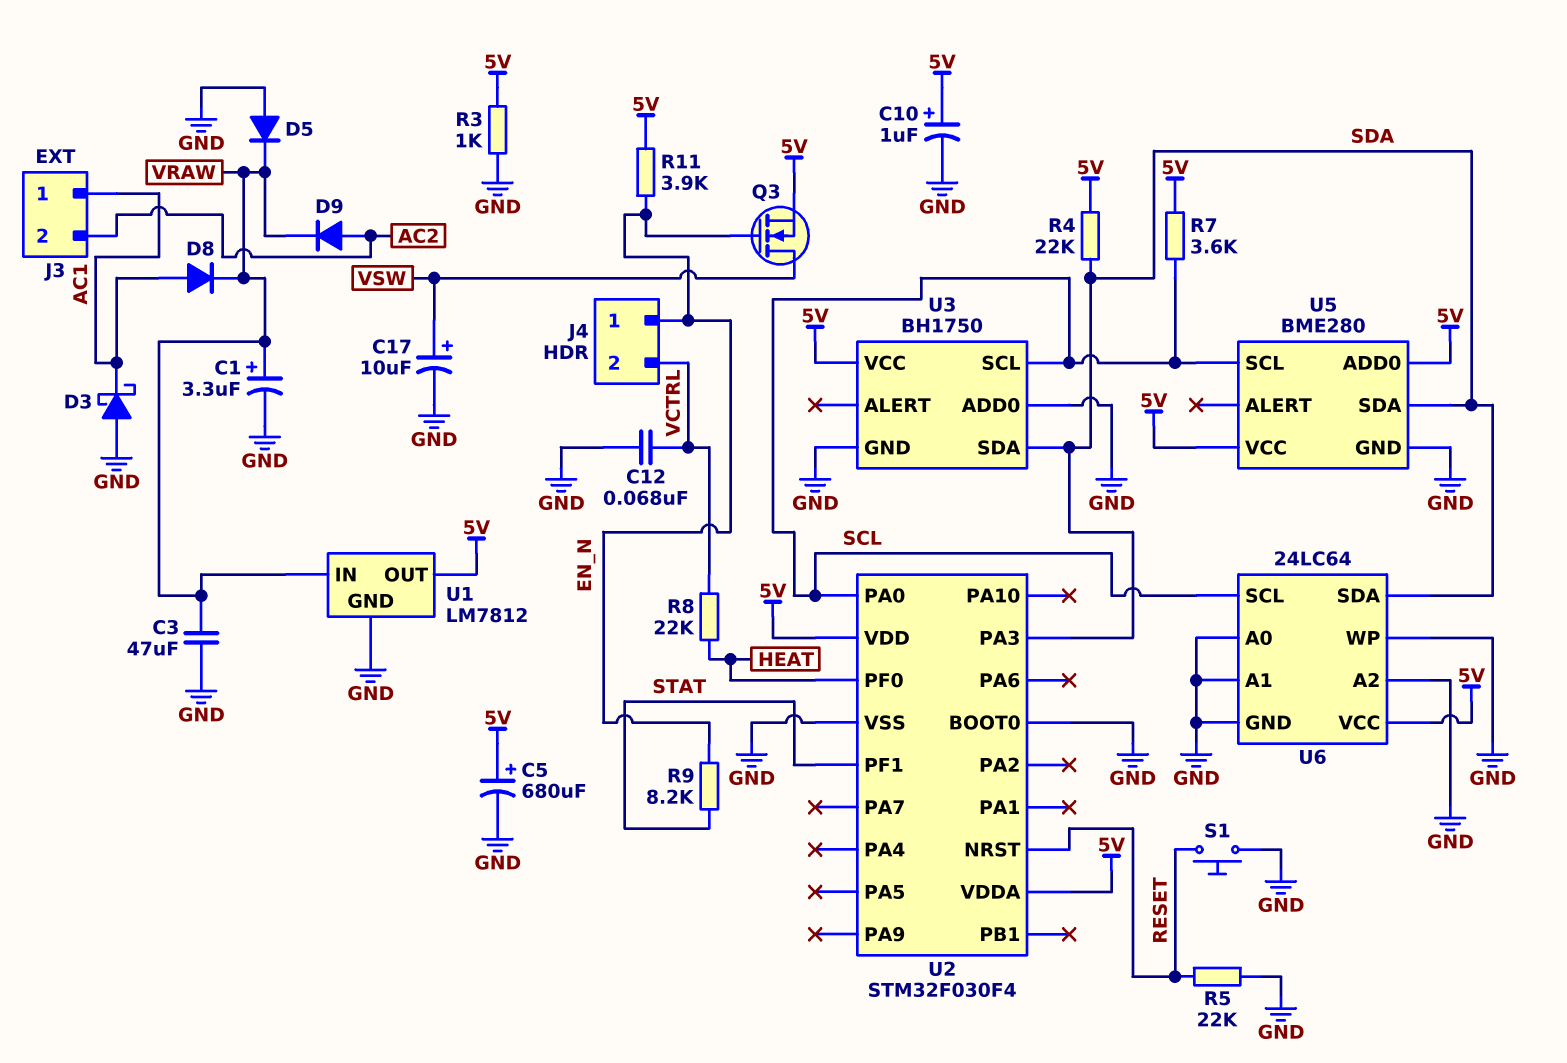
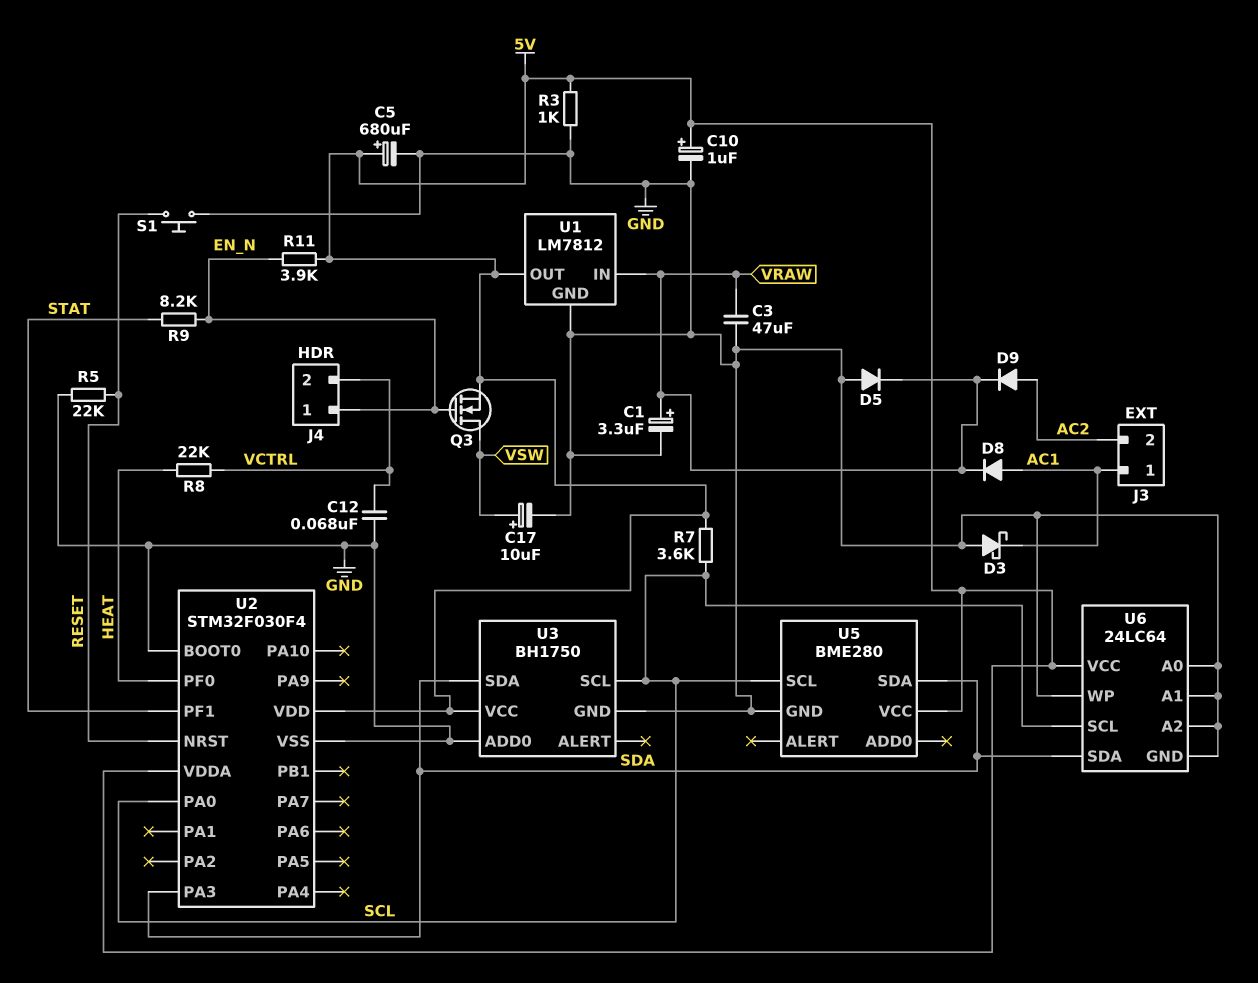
R4: 22k (5V, SDA) -> none
U5 pin ADD0: 5V -> none

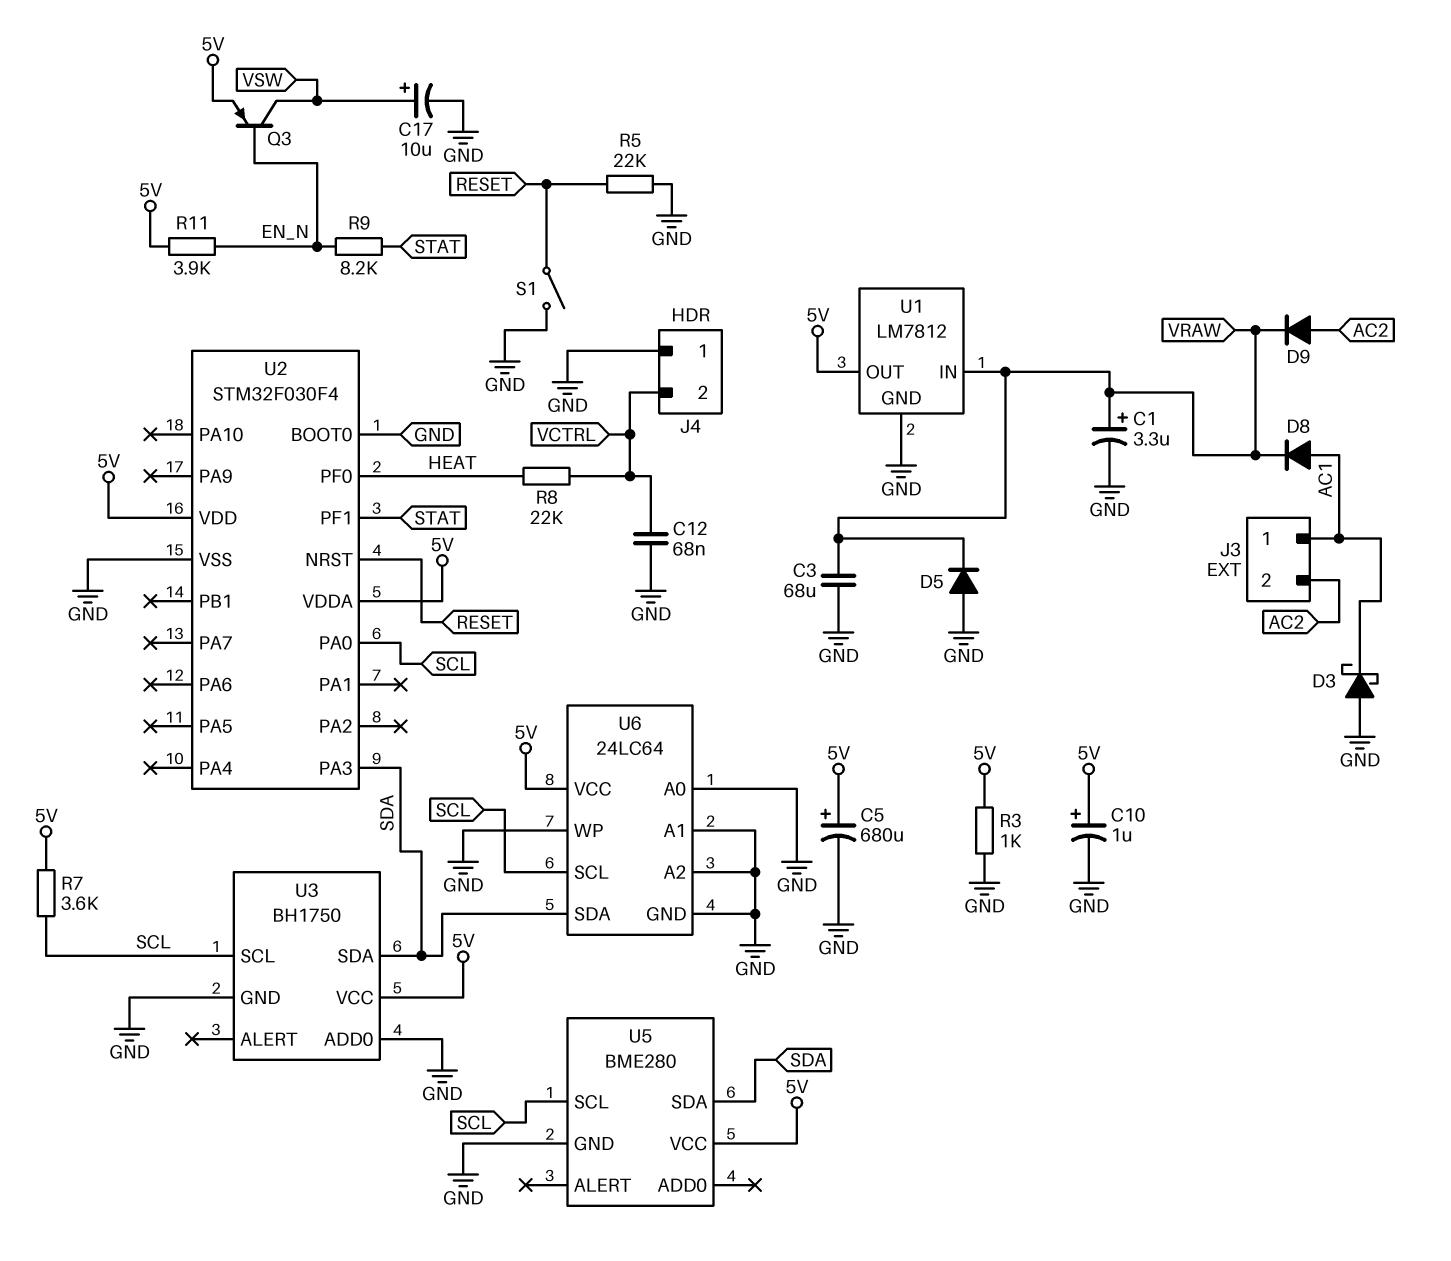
C3: 47uF (GND, VRAW) -> 68uF (GND, VRAW)
J4 pin 1: EN_N -> GND
Q3: NMOS (G EN_N, D VSW, S 5V) -> PNP (B EN_N, C VSW, E 5V)
S1: button (GND, RESET) -> switch (GND, RESET)

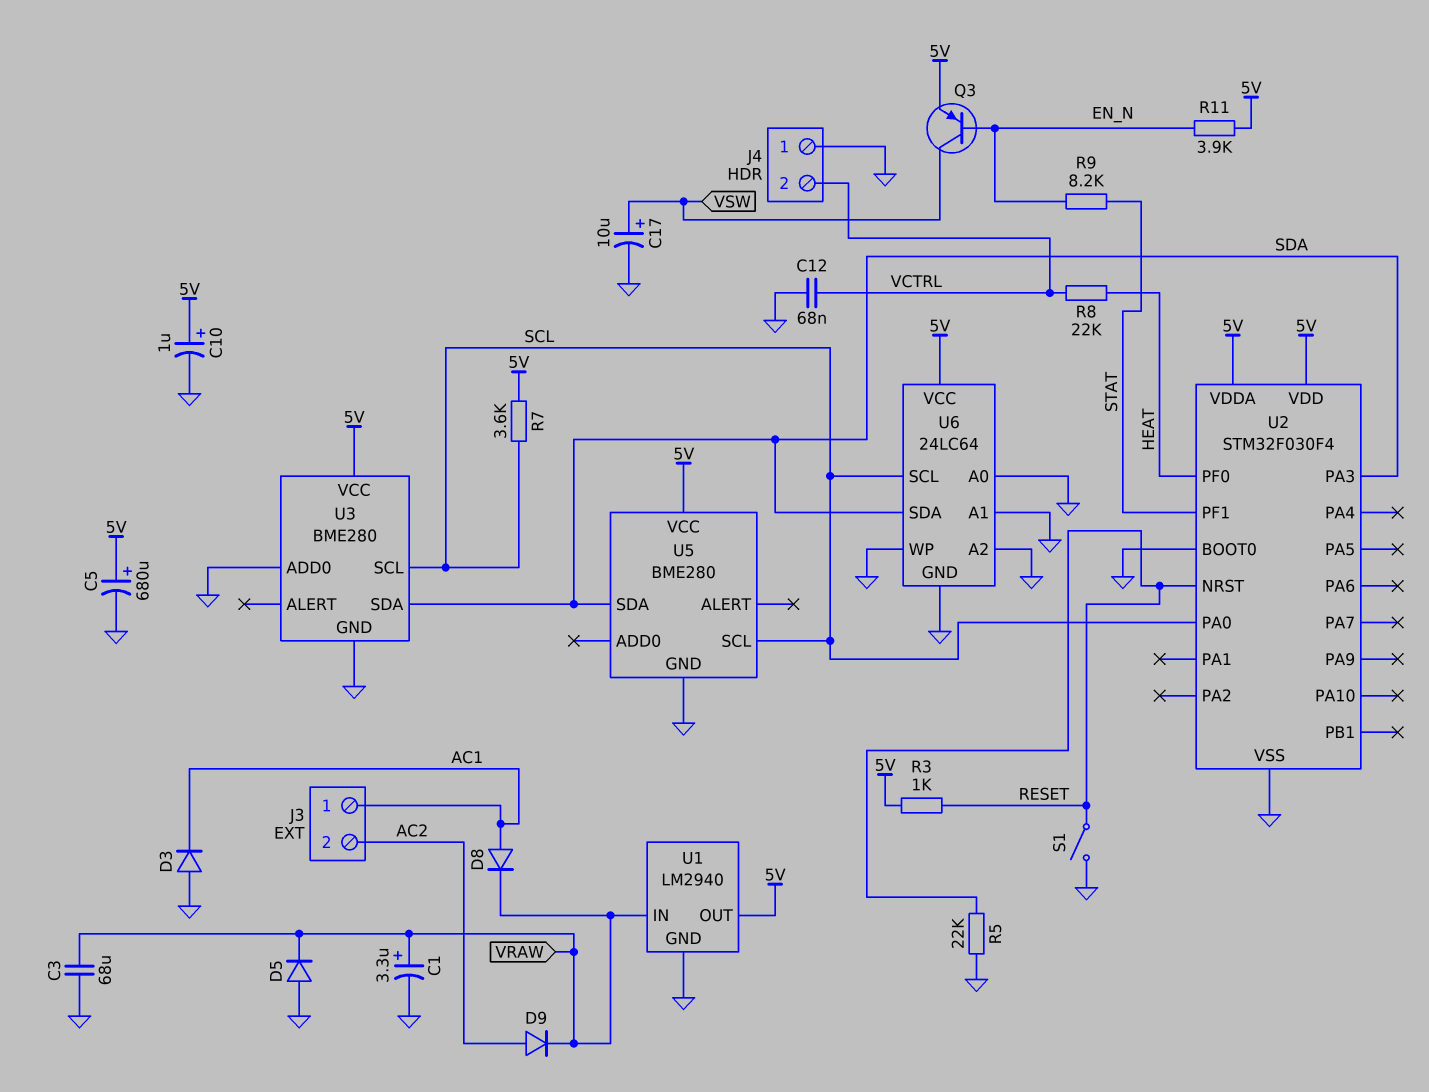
D3: schottky (A GND, K AC1) -> diode (A GND, K AC1)
R3: 1k (5V, GND) -> 1k (5V, RESET)
U1: LM7812 -> LM2940
U3: BH1750 -> BME280

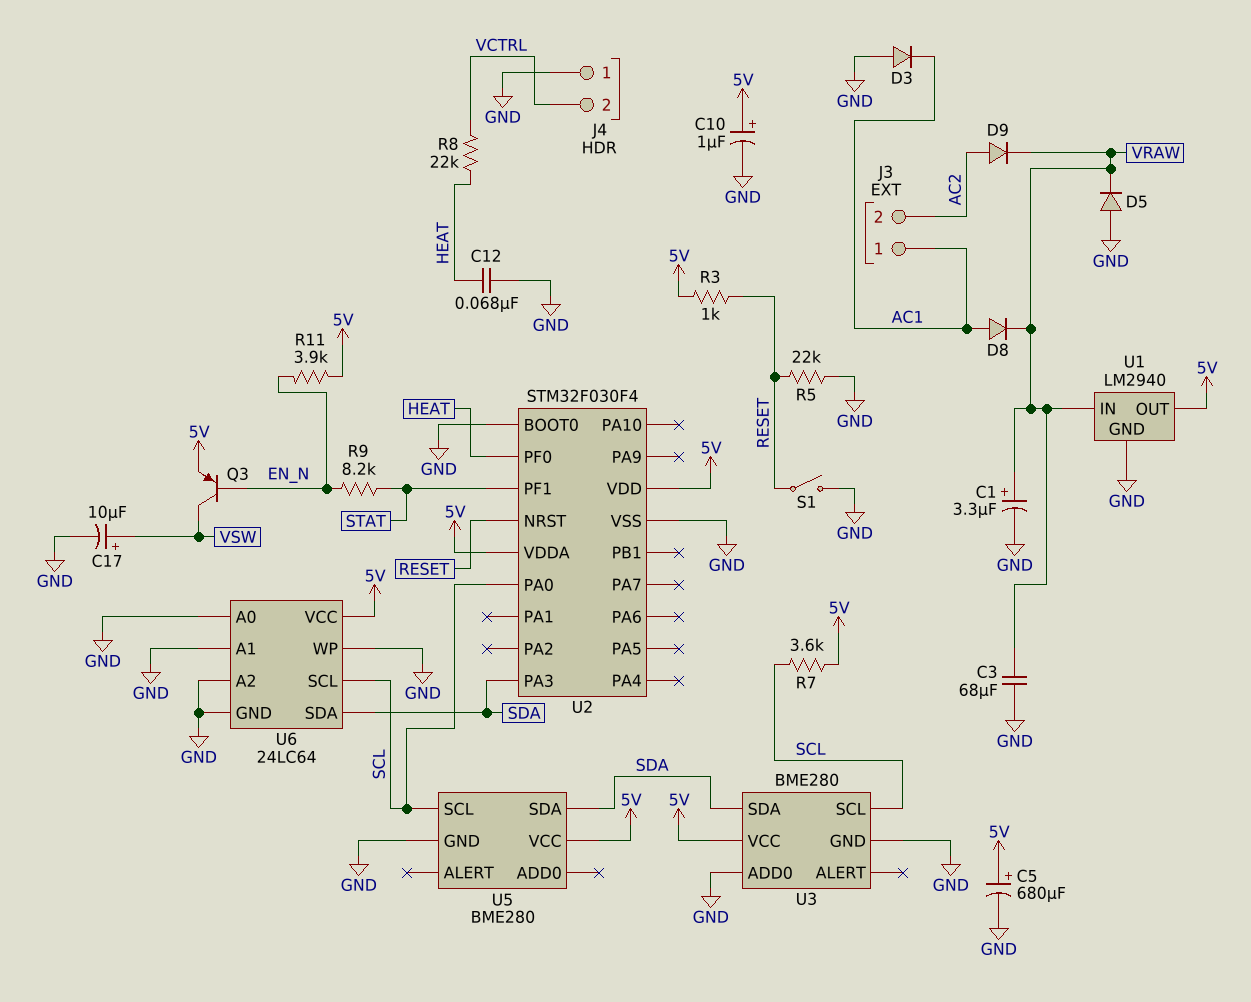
C12: 68nF (GND, VCTRL) -> 68nF (GND, HEAT)

